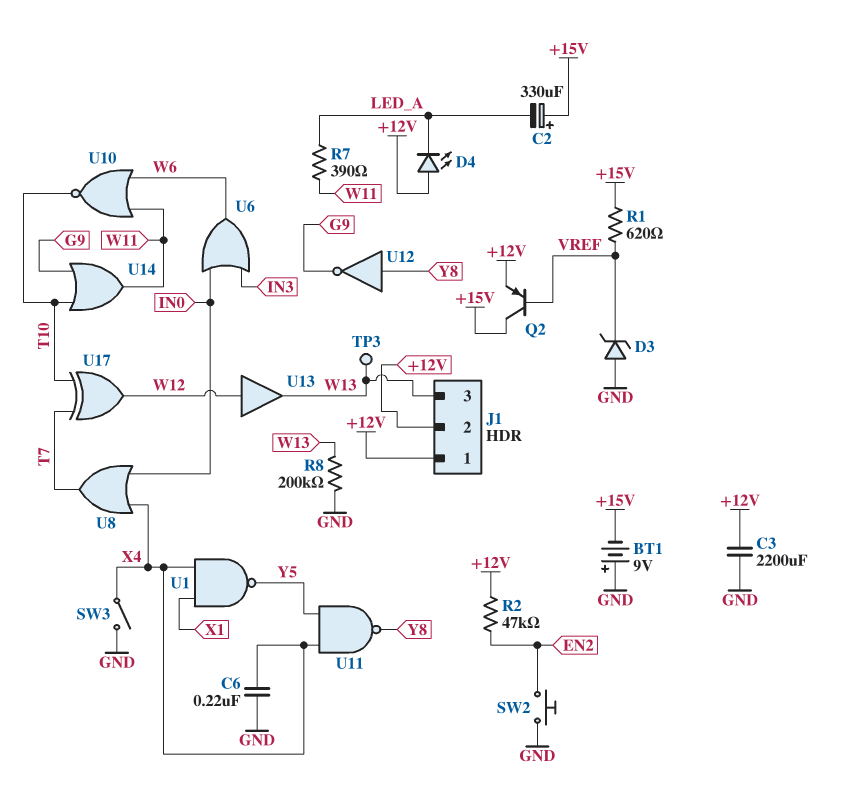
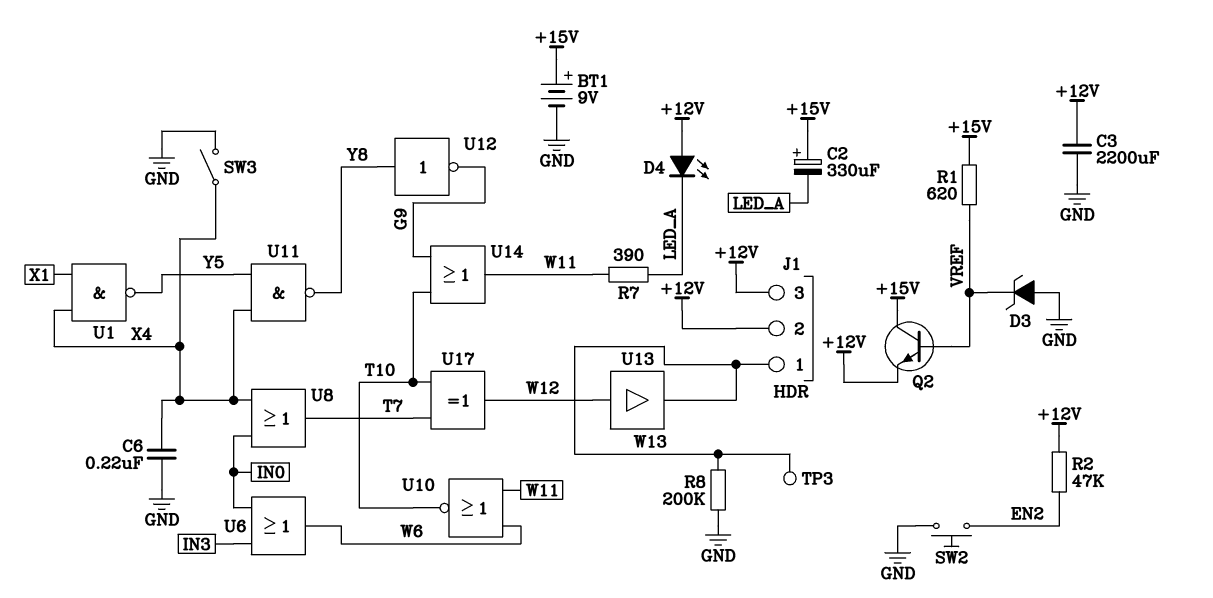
BT1: 9V (plus GND, minus +15V) -> 9V (plus +15V, minus GND)
J1 pin 1: +12V -> W13
J1 pin 3: W13 -> +12V
Q2: PNP (B VREF, C +15V, E +12V) -> NPN (B VREF, C +15V, E +12V)

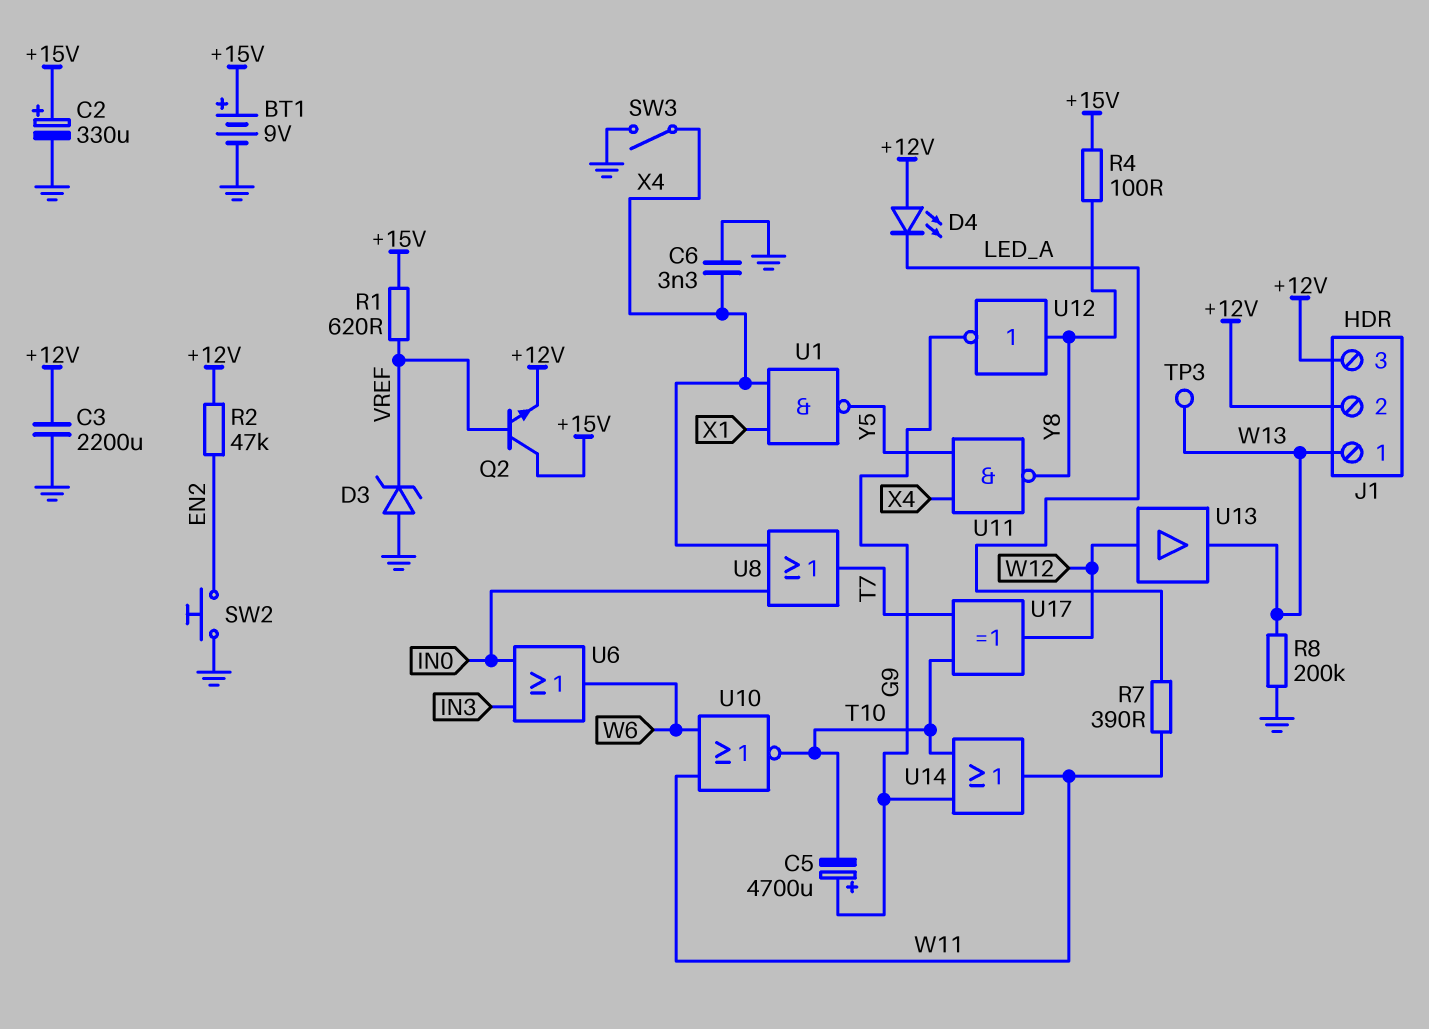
C2: 330uF (plus +15V, minus LED_A) -> 330uF (plus +15V, minus GND)
C5: none -> 4700uF (plus G9, minus T10)
C6: 220nF (GND, X4) -> 3.3nF (GND, X4)
R4: none -> 100 (+15V, Y8)

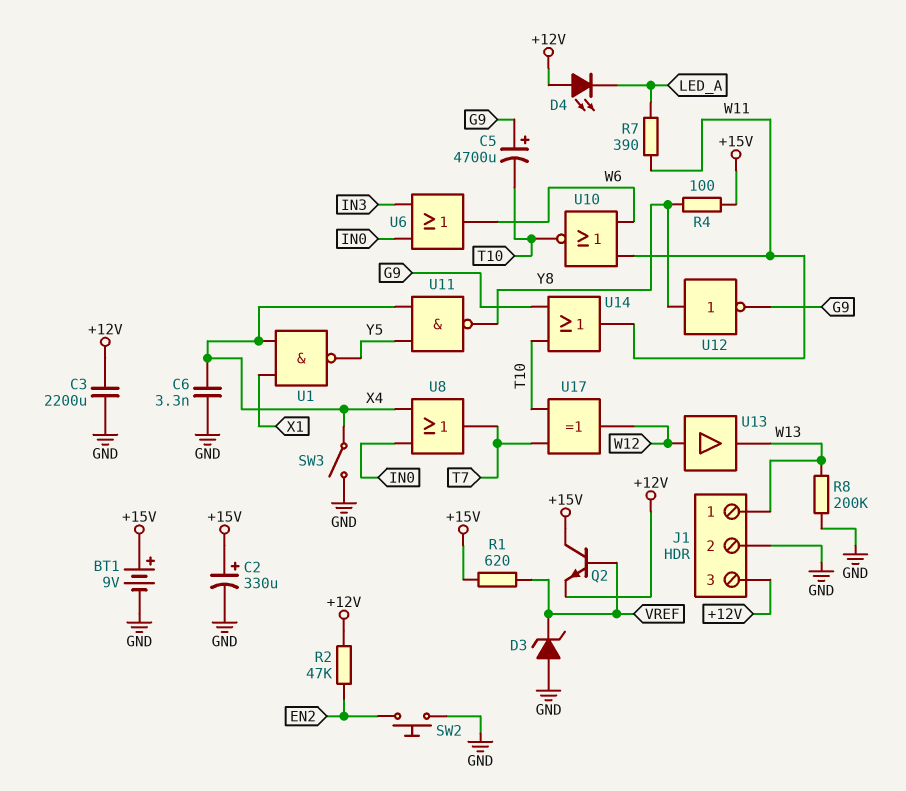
J1 pin 2: +12V -> GND
TP3: test point (W13) -> none

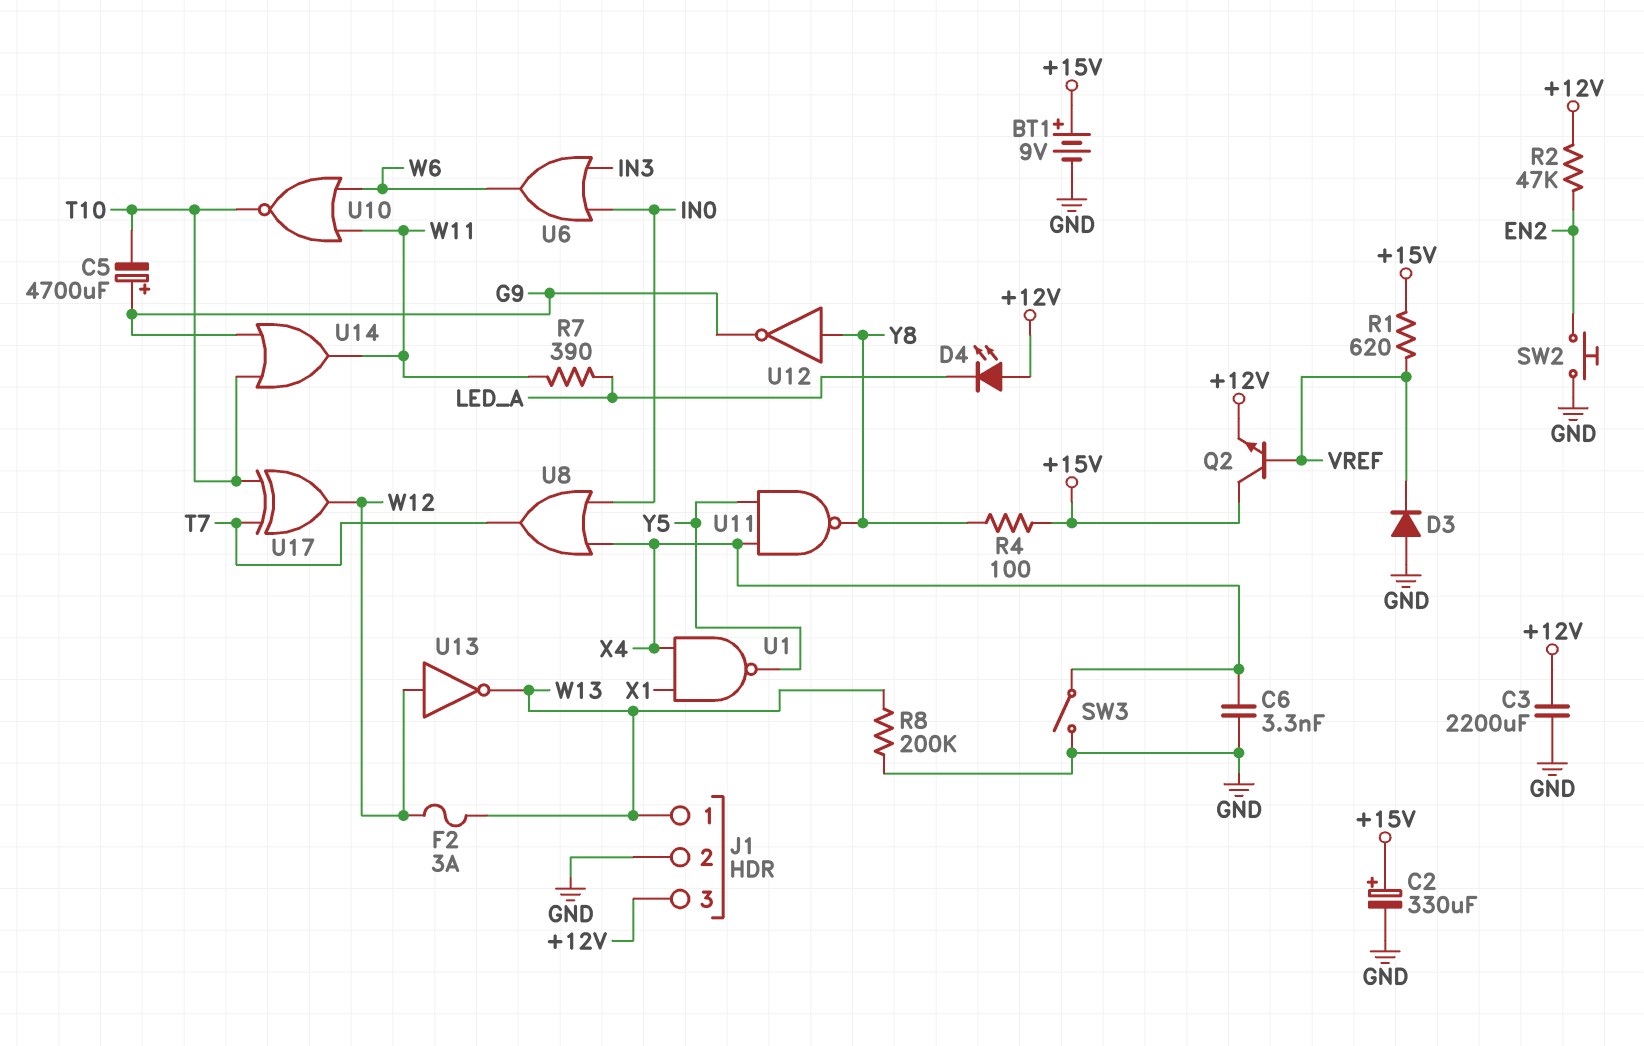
D3: zener (A GND, K VREF) -> diode (A GND, K VREF)
F2: none -> 3A (W12, W13)
U13: buffer (in W12, out W13) -> NOT (in W12, out W13)

